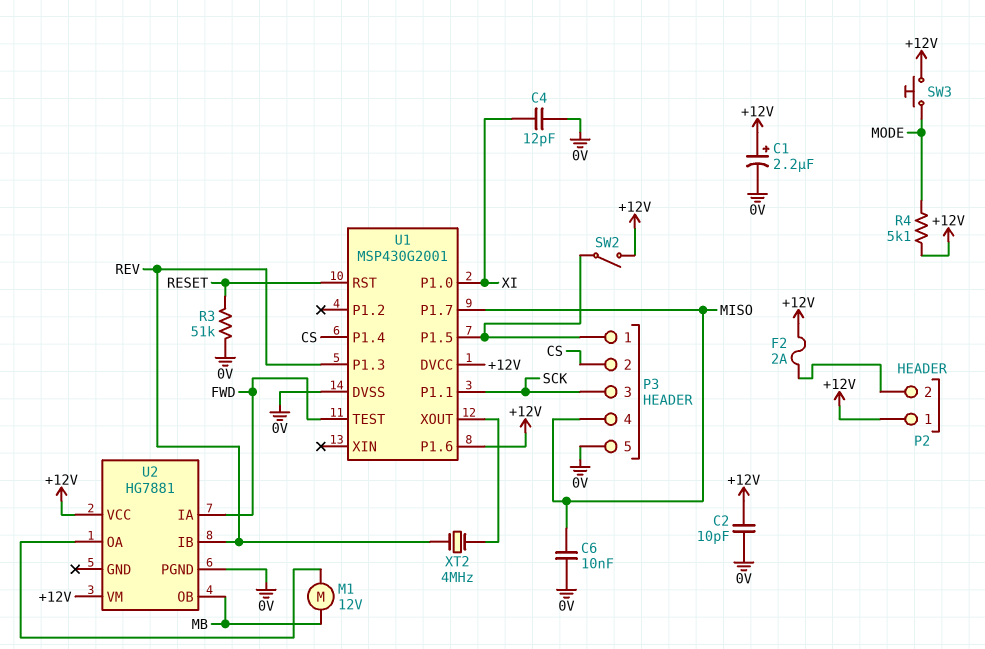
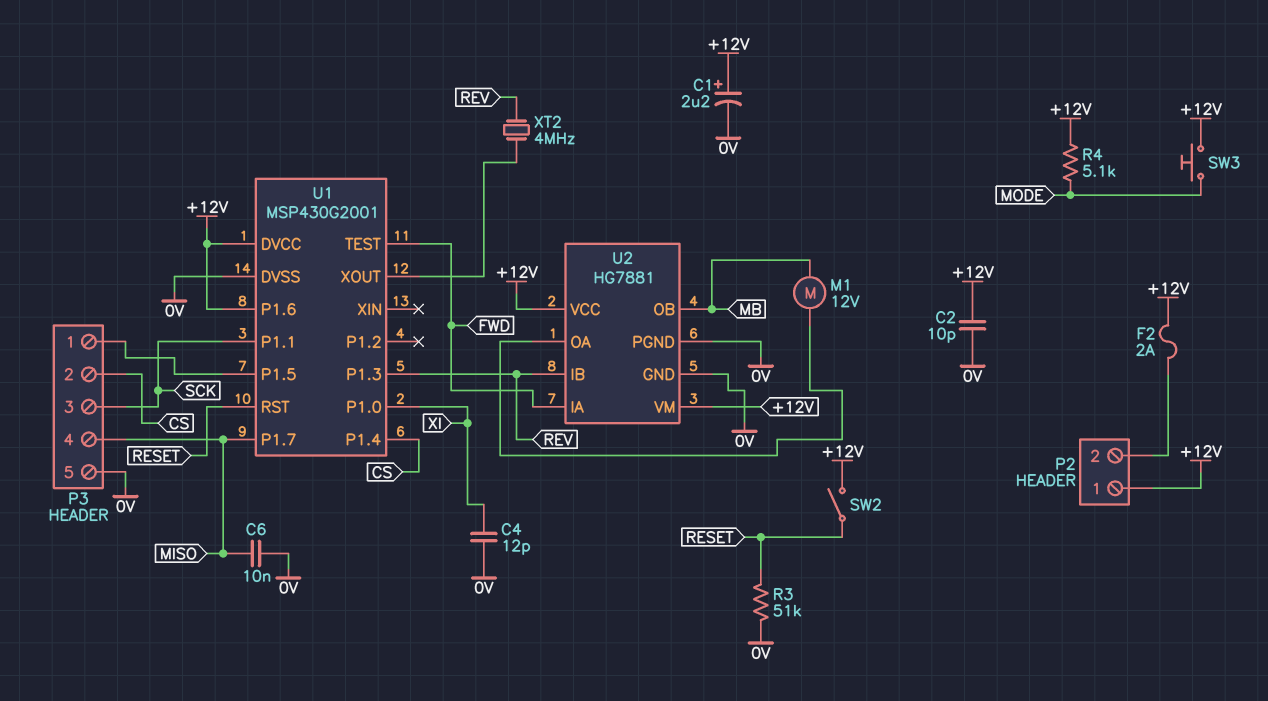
SW2: switch (+12V, P3/1) -> switch (+12V, RESET)
U2 pin GND: none -> 0V

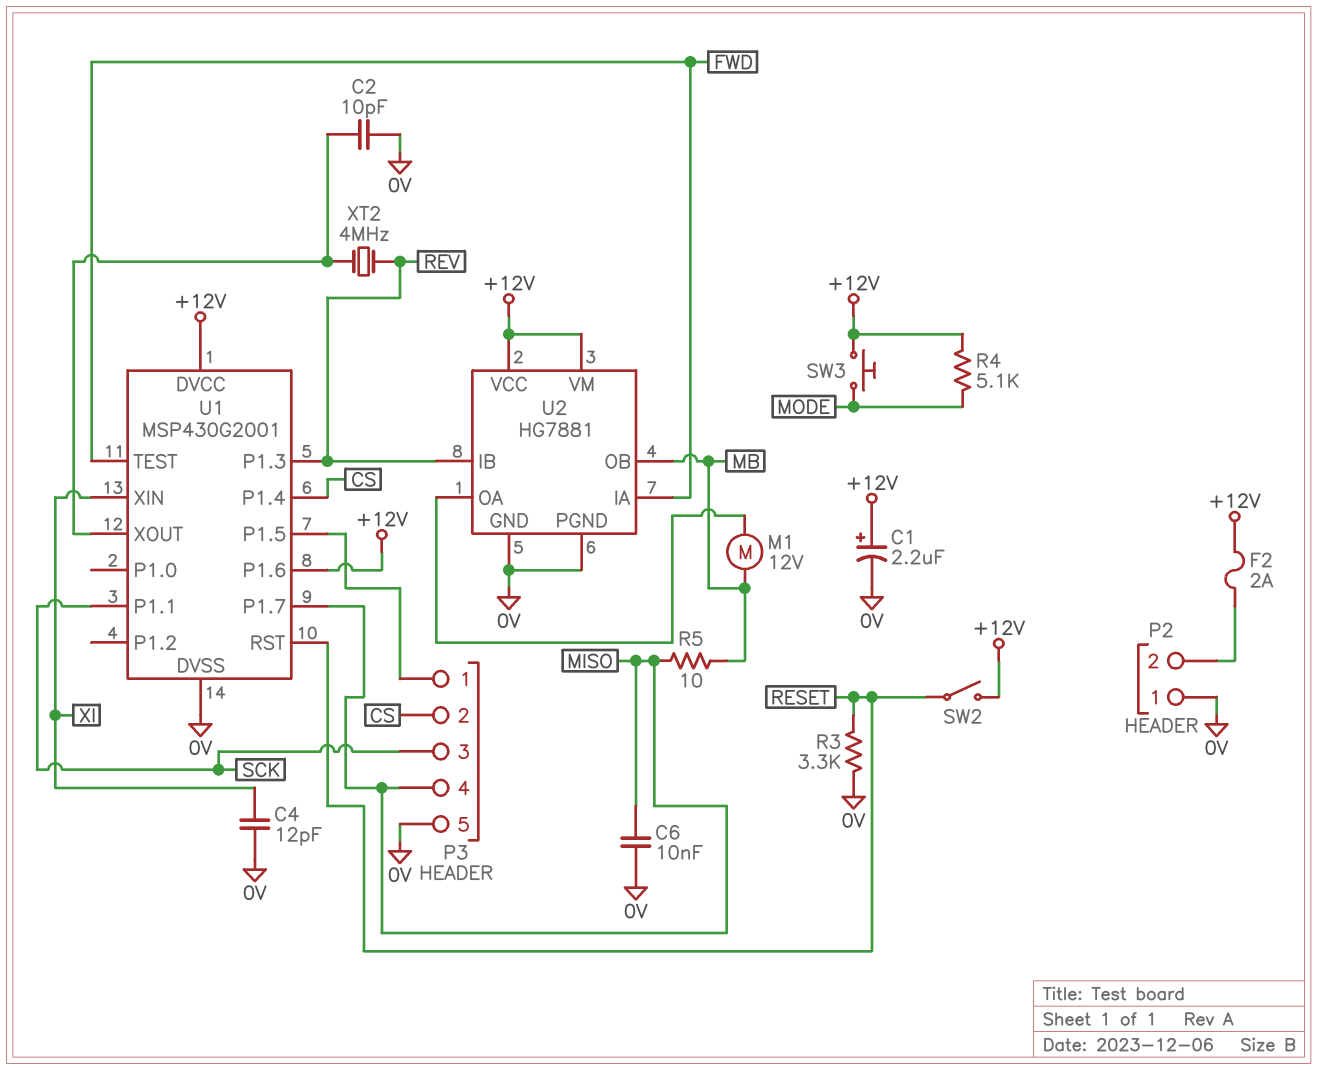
C2: 10pF (+12V, 0V) -> 10pF (0V, U1/XOUT)
P2 pin 1: +12V -> 0V
R3: 51k (0V, RESET) -> 3.3k (0V, RESET)
R5: none -> 10 (MB, MISO)
U1 pin P1.0: XI -> none
U1 pin XIN: none -> XI

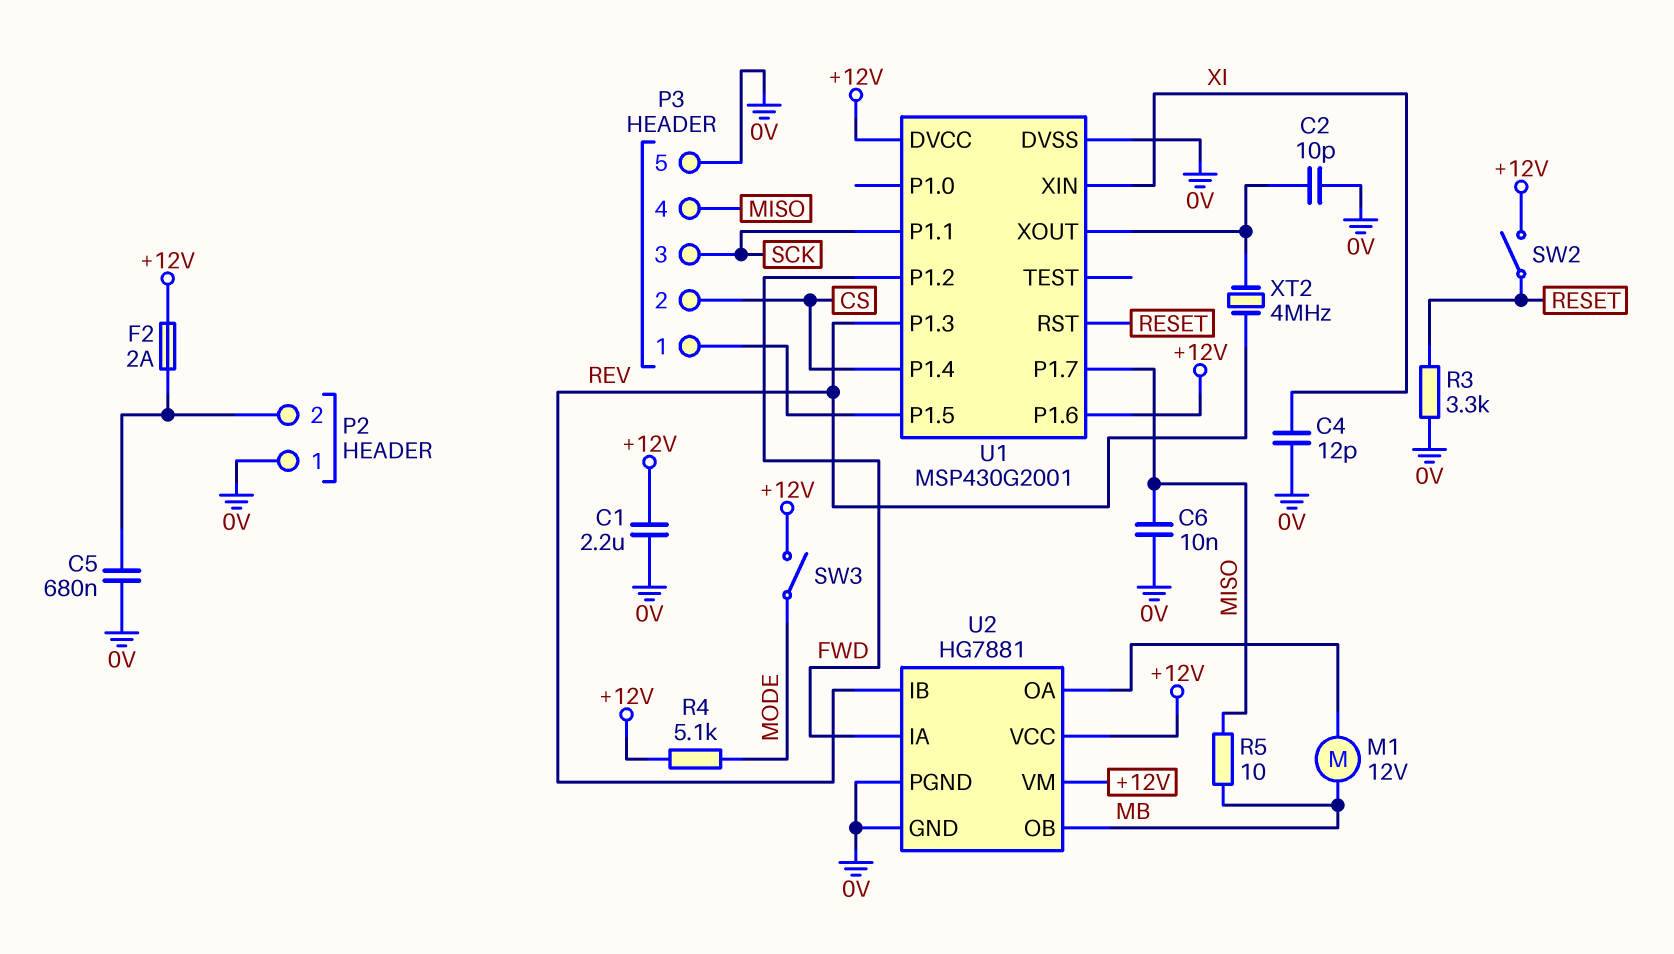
C1: 2.2uF (plus +12V, minus 0V) -> 2.2uF (+12V, 0V)
C5: none -> 680nF (0V, P2/2)
SW3: button (+12V, MODE) -> switch (+12V, MODE)
U1 pin P1.2: none -> FWD
U1 pin TEST: FWD -> none

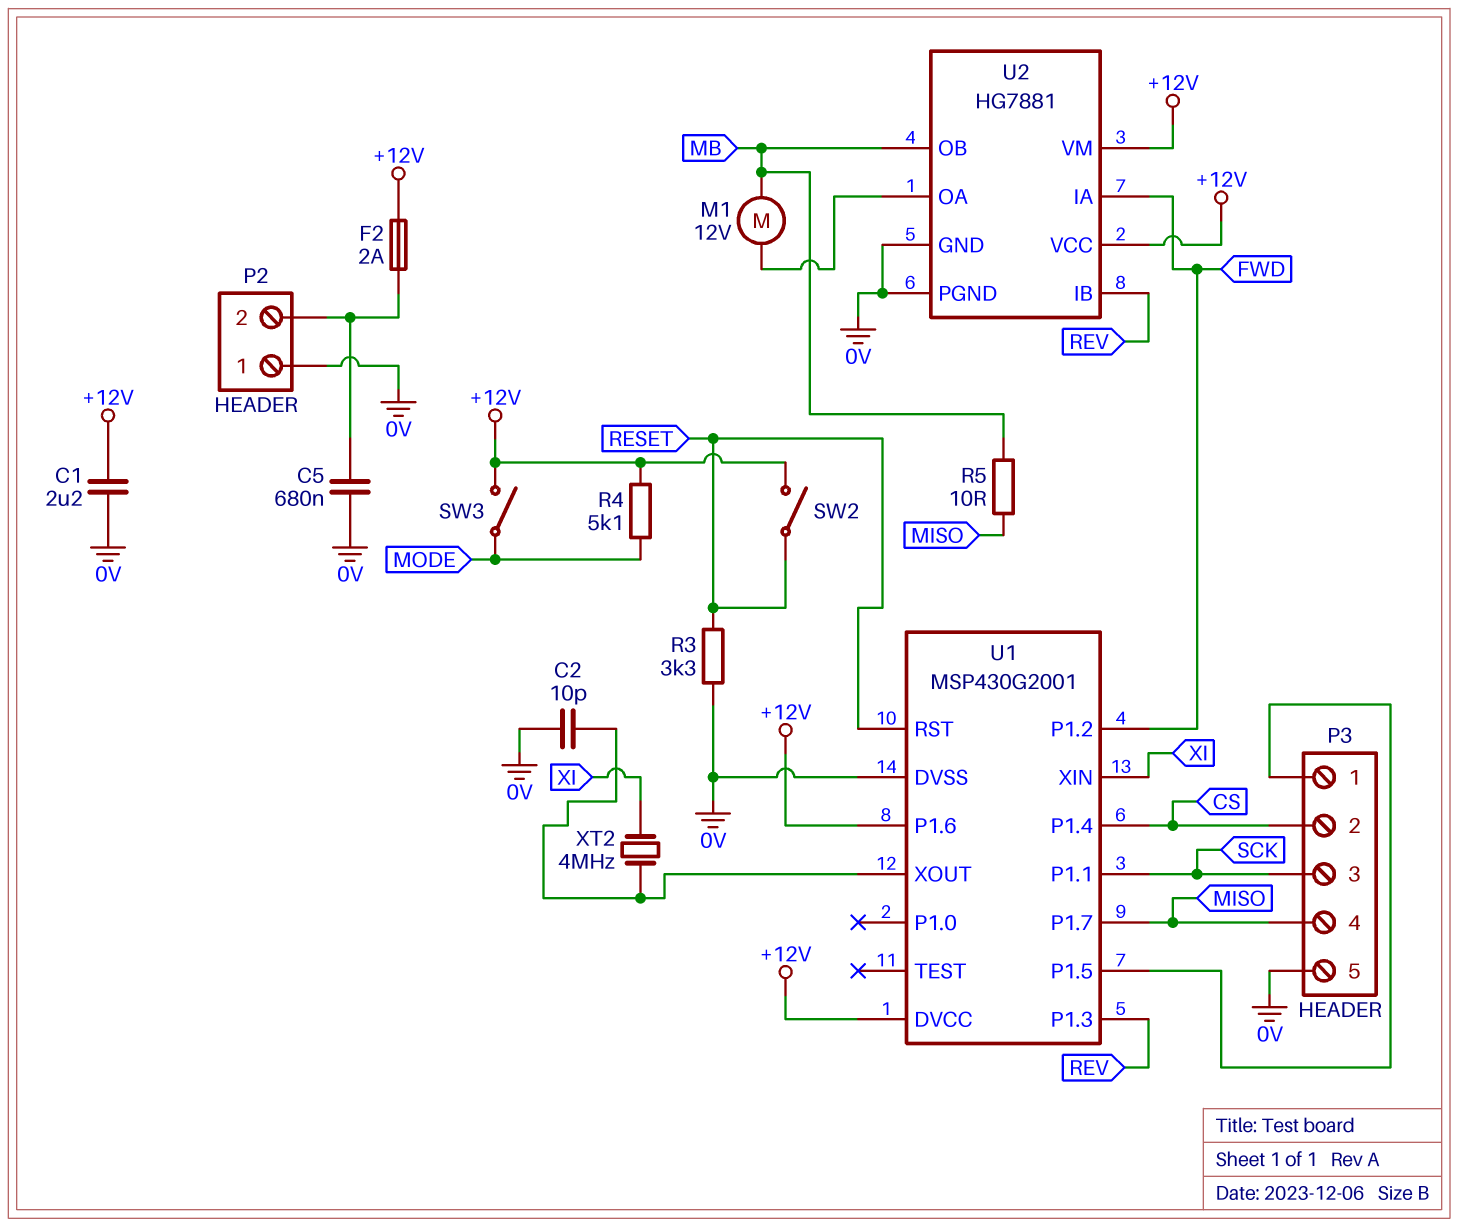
C4: 12pF (0V, XI) -> none
C6: 10nF (0V, MISO) -> none
XT2: 4MHz (REV, U1/XOUT) -> 4MHz (U1/XOUT, XI)

